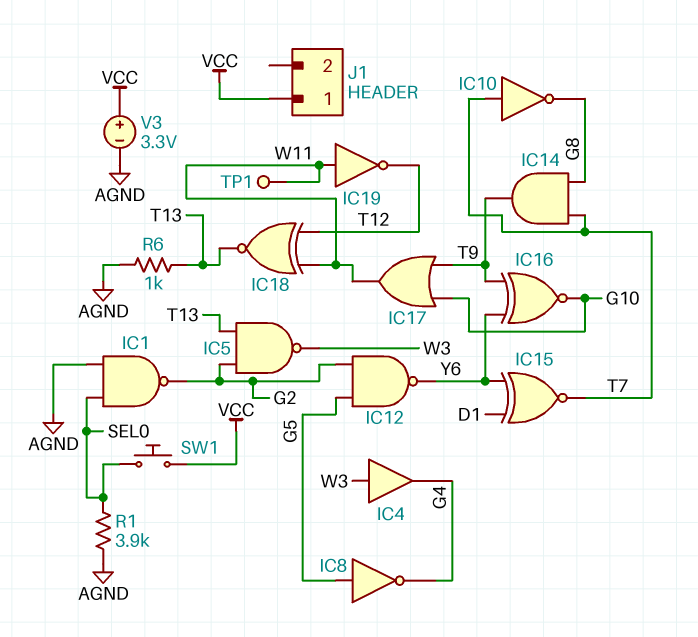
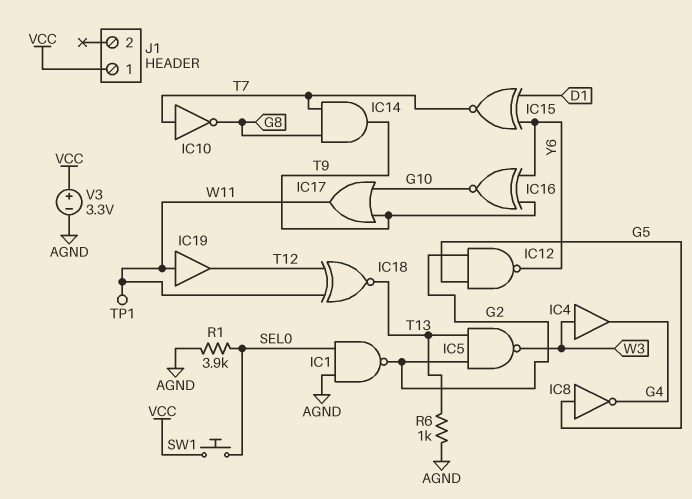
IC19: NOT (in W11, out T12) -> buffer (in W11, out T12)

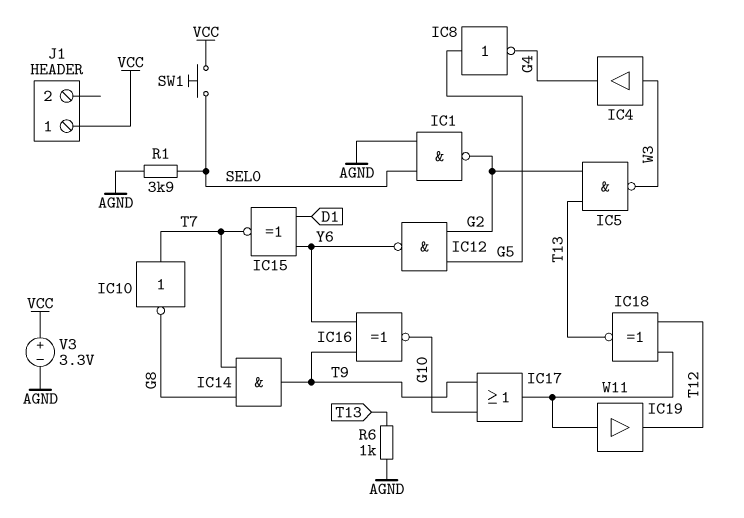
TP1: test point (W11) -> none

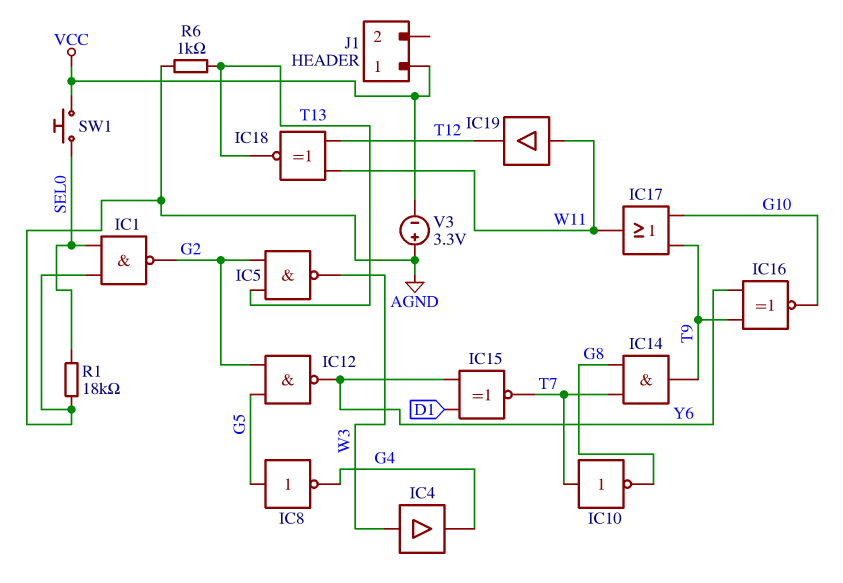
R1: 3.9k (AGND, SEL0) -> 18k (AGND, SEL0)
V3: 3.3V (plus VCC, minus AGND) -> 3.3V (plus AGND, minus VCC)

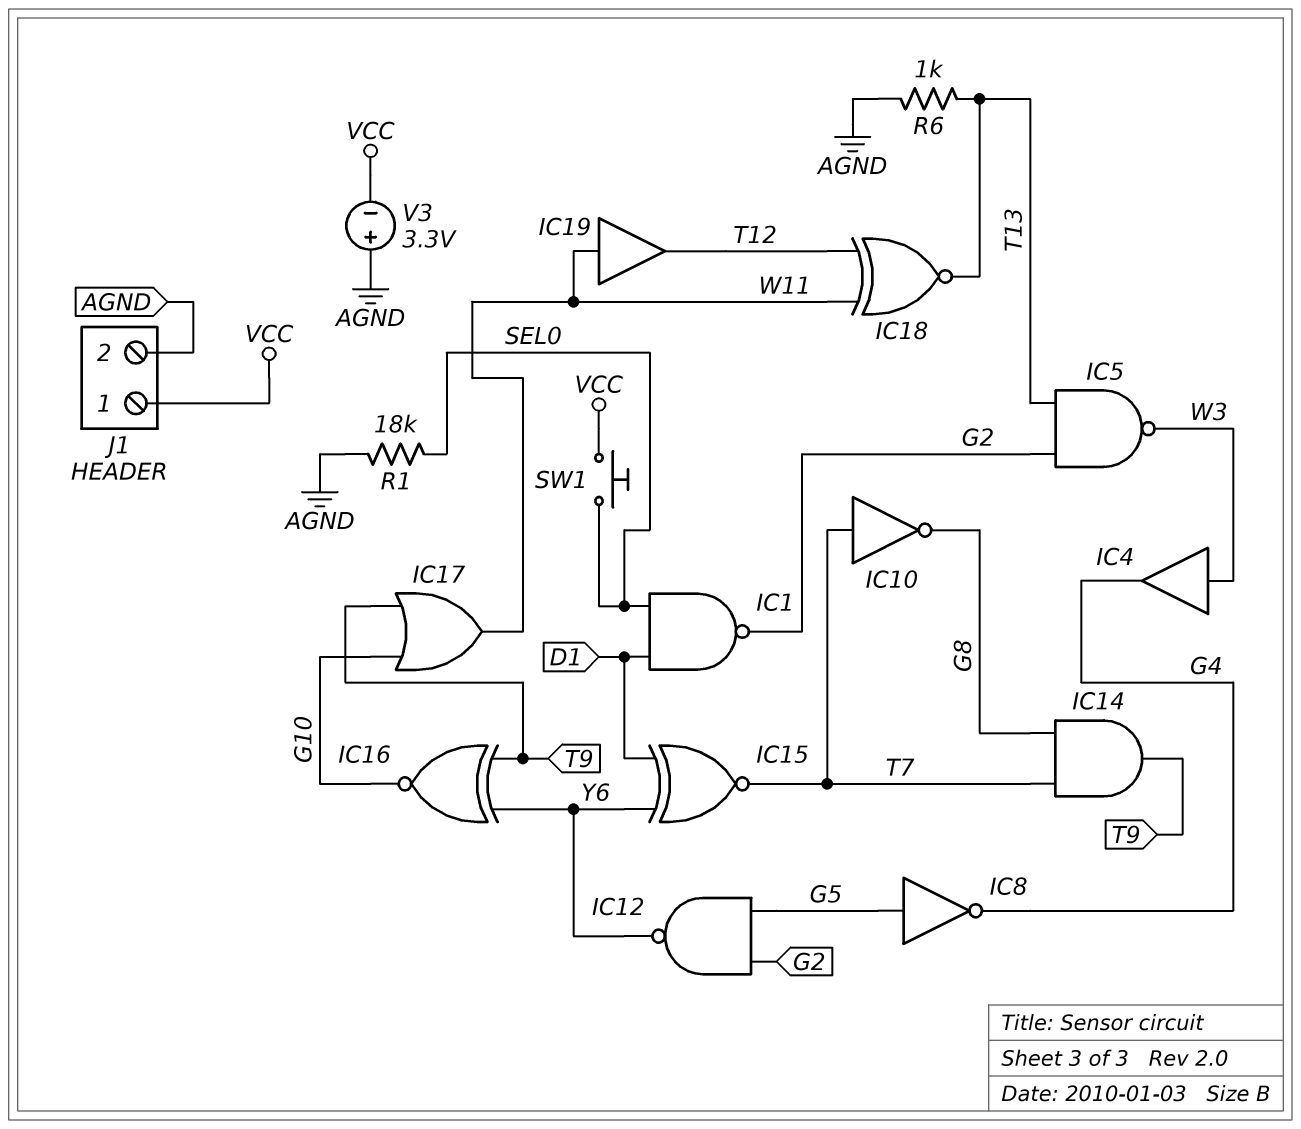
IC1: NAND (in AGND, in SEL0, out G2) -> NAND (in D1, in SEL0, out G2)
J1 pin 2: none -> AGND

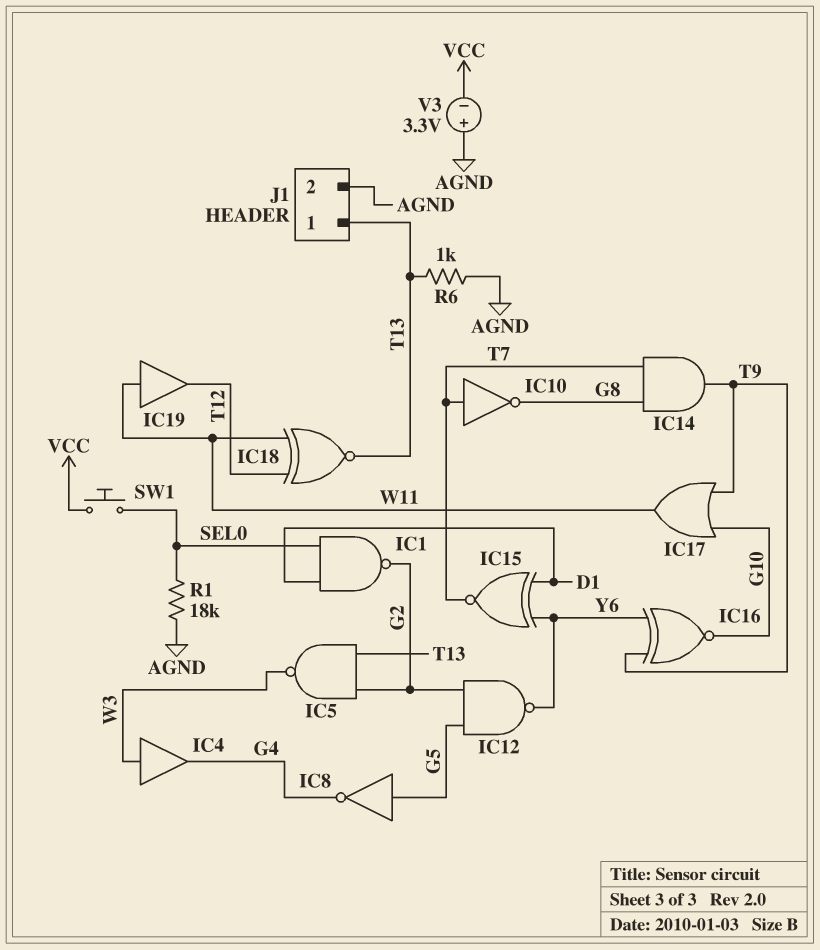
J1 pin 1: VCC -> T13

